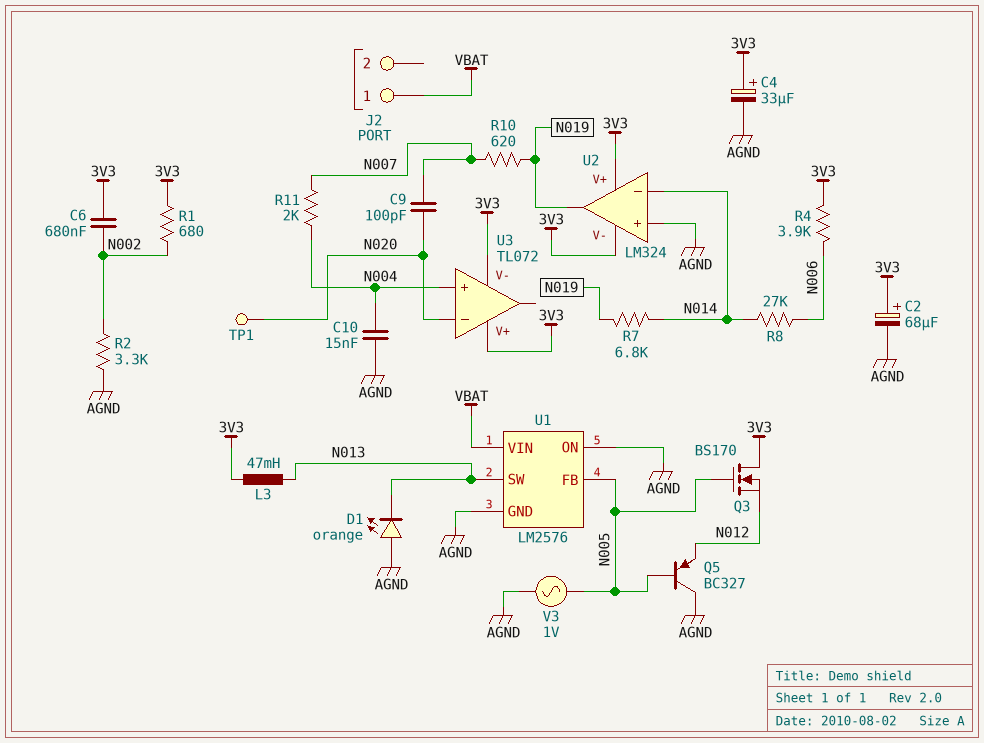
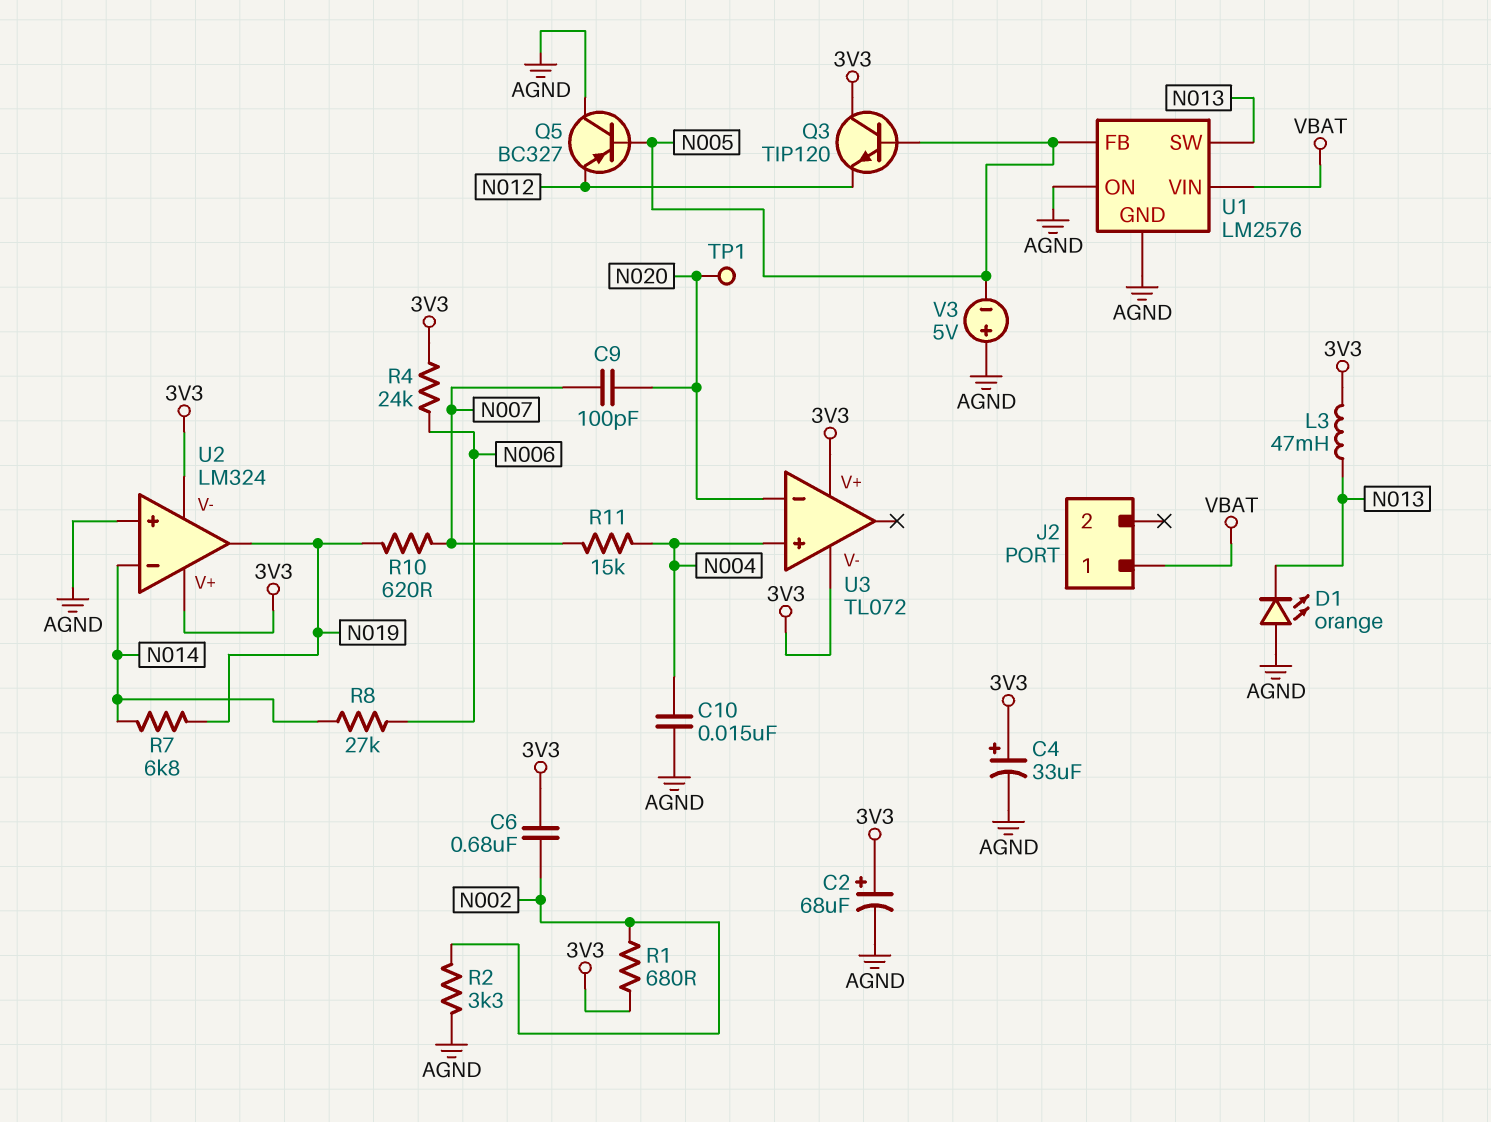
Q3: NMOS BS170 (G N005, D 3V3, S N012) -> NPN TIP120 (B N005, C 3V3, E N012)
R4: 3.9k (3V3, N006) -> 24k (3V3, N006)
R11: 2k (N004, N007) -> 15k (N004, N007)
V3: AC 1V (AGND, N005) -> 5V (plus AGND, minus N005)

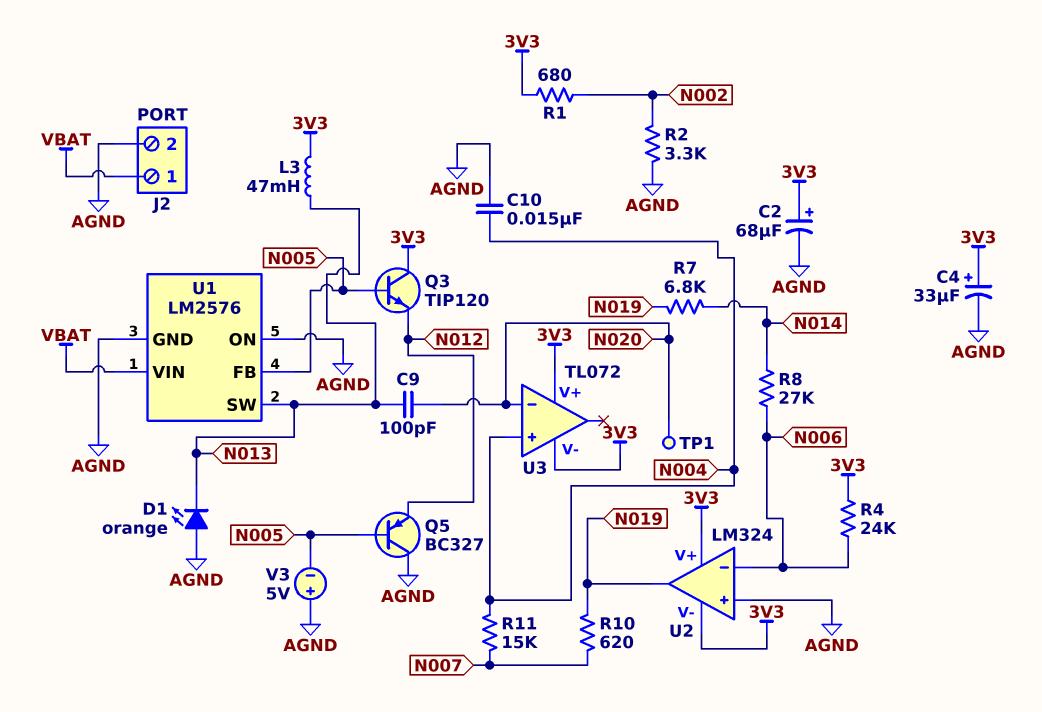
C6: 680nF (3V3, N002) -> none
C9: 100pF (N007, N020) -> 100pF (N013, N020)
J2 pin 2: none -> AGND
U2 pin in-: N014 -> N006

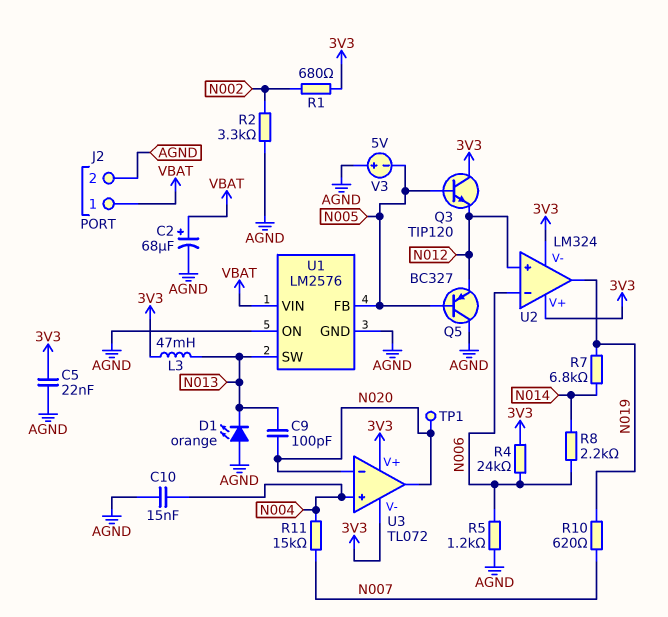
C2: 68uF (plus 3V3, minus AGND) -> 68uF (plus VBAT, minus AGND)
C4: 33uF (plus 3V3, minus AGND) -> none
C5: none -> 22nF (3V3, AGND)
R5: none -> 1.2k (AGND, N006)
R8: 27k (N006, N014) -> 2.2k (N006, N014)
U2 pin in+: AGND -> N012
U3 pin out: none -> N020

